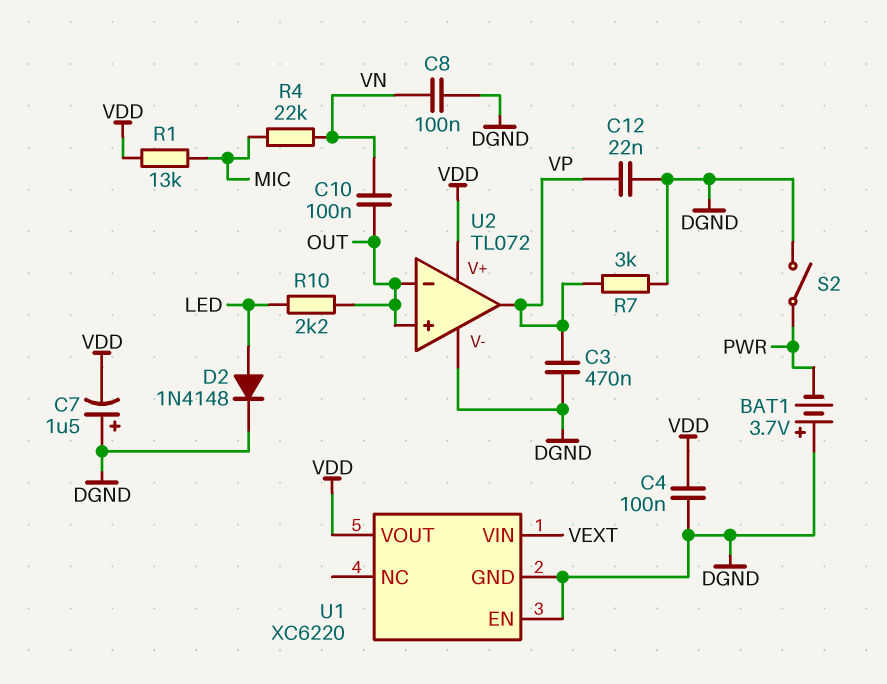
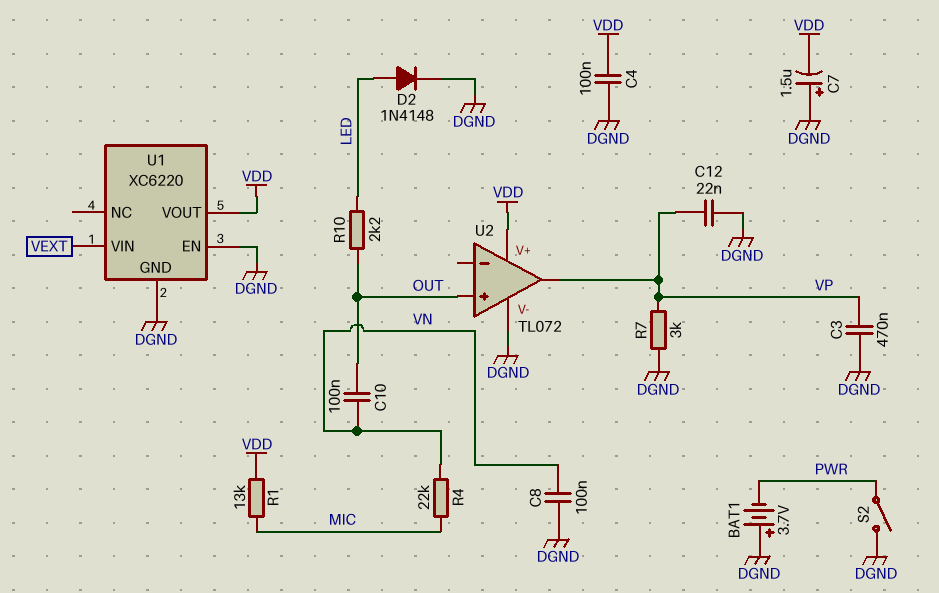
U2 pin in-: OUT -> none

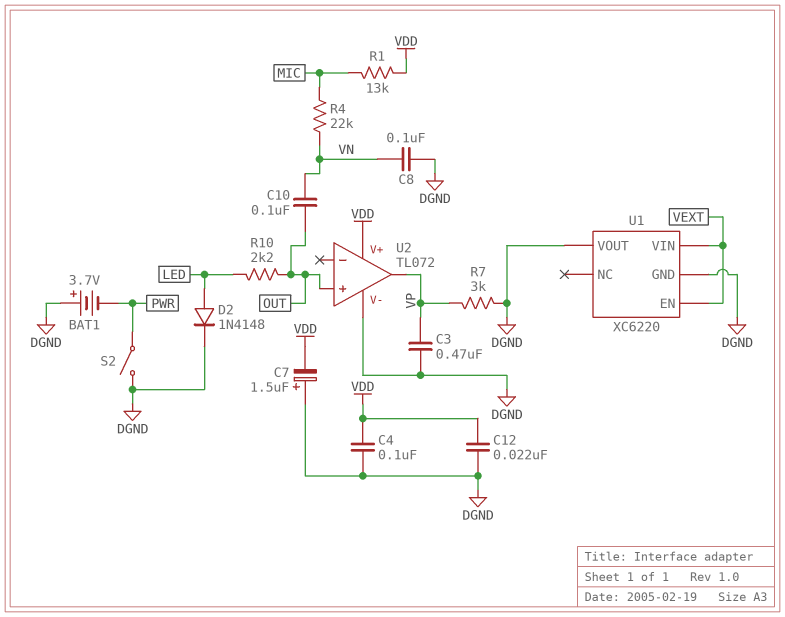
C12: 22nF (DGND, VP) -> 22nF (DGND, VDD)
U1 pin EN: DGND -> VEXT
U1 pin VOUT: VDD -> DGND

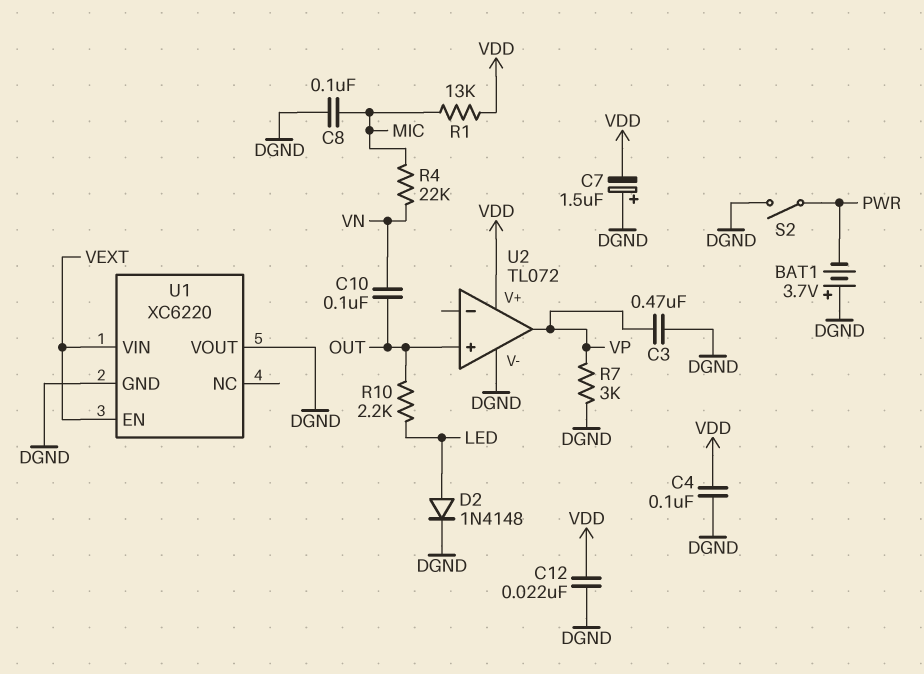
C8: 100nF (DGND, VN) -> 100nF (DGND, MIC)

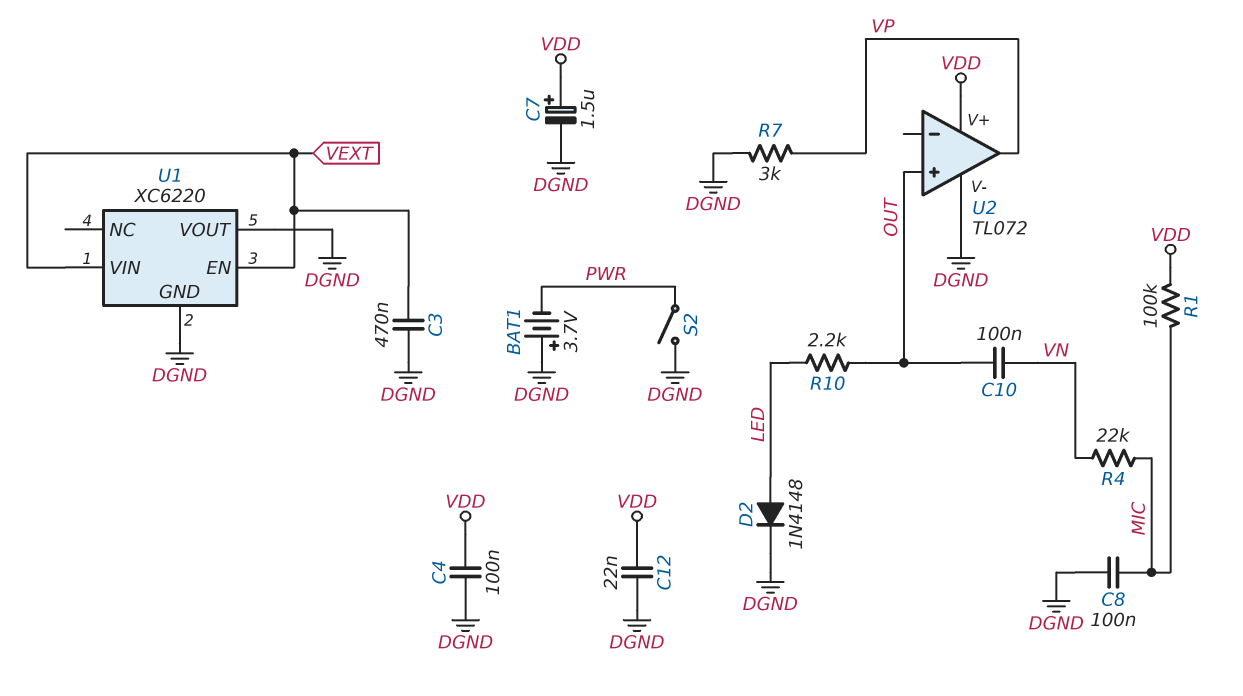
C3: 470nF (DGND, VP) -> 470nF (DGND, VEXT)
C7: 1.5uF (plus DGND, minus VDD) -> 1.5uF (plus VDD, minus DGND)
R1: 13k (MIC, VDD) -> 100k (MIC, VDD)

